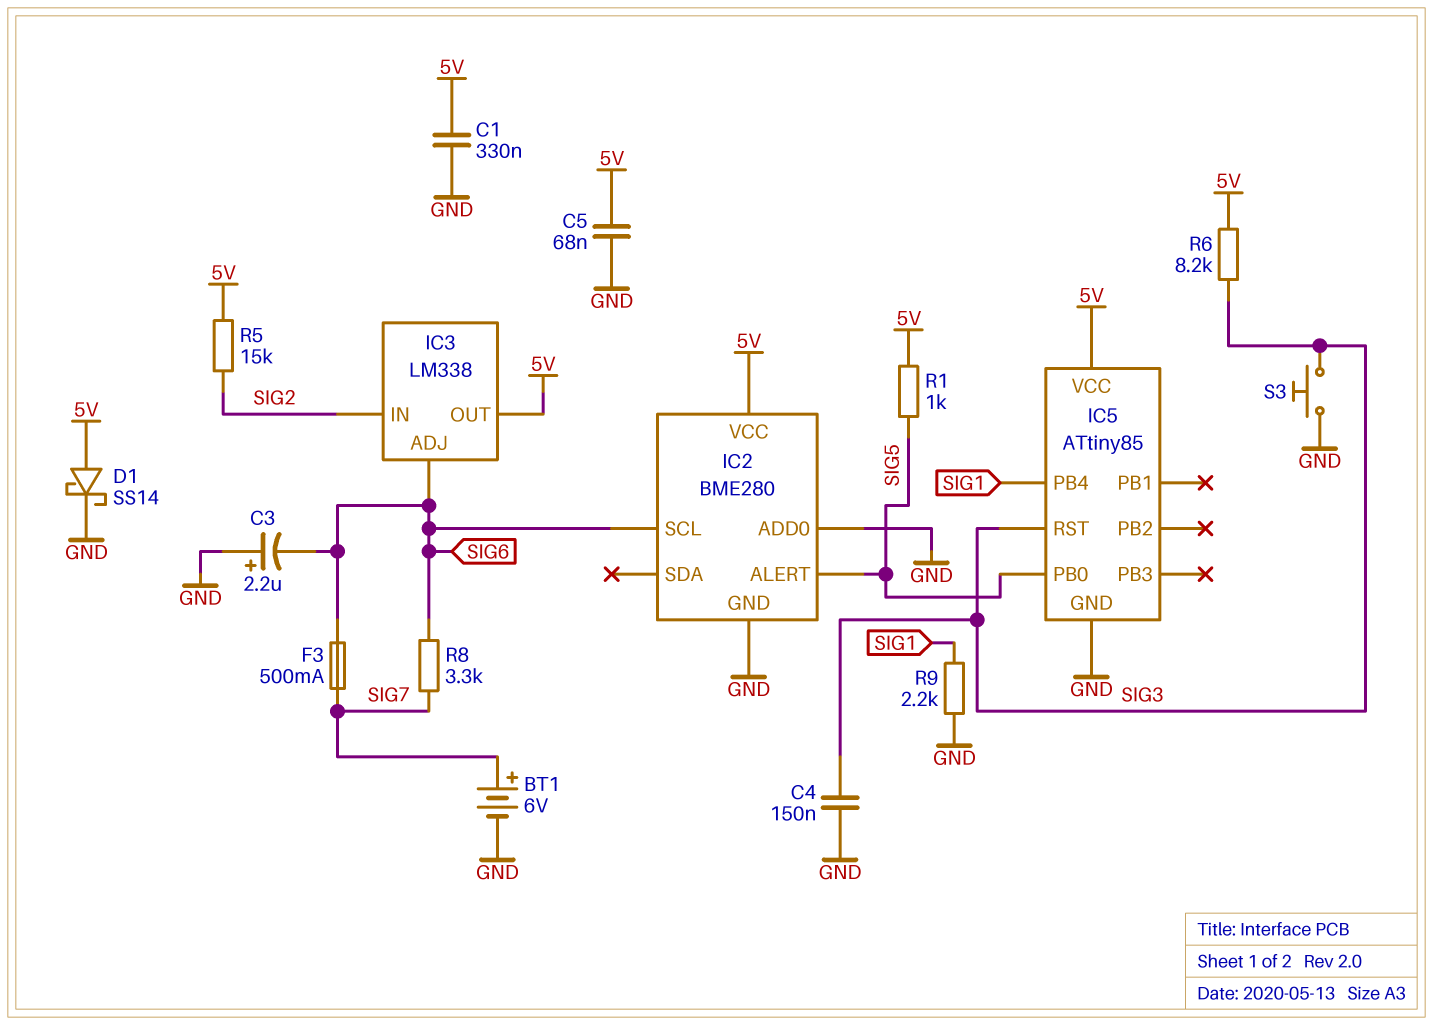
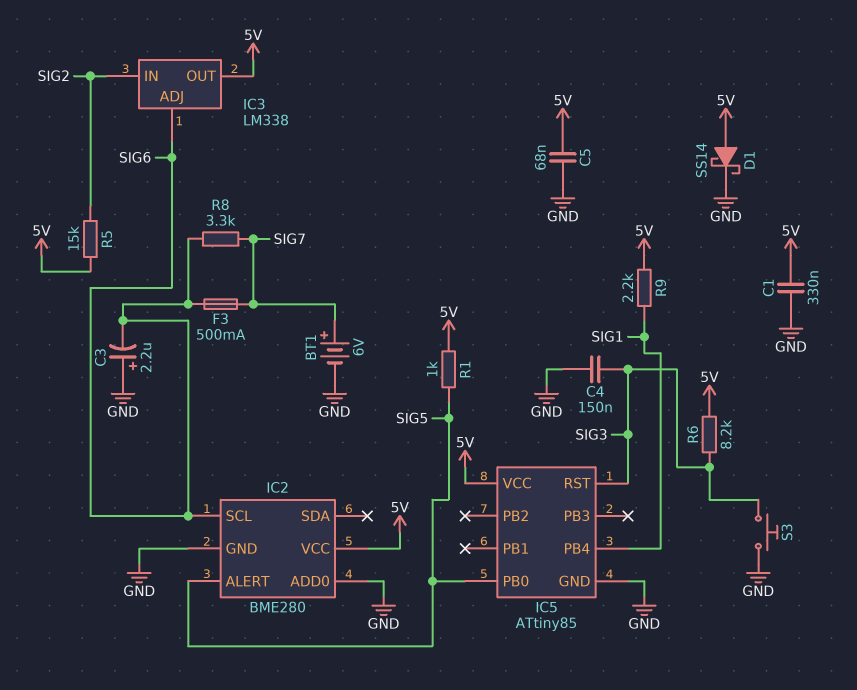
R9: 2.2k (GND, SIG1) -> 2.2k (5V, SIG1)

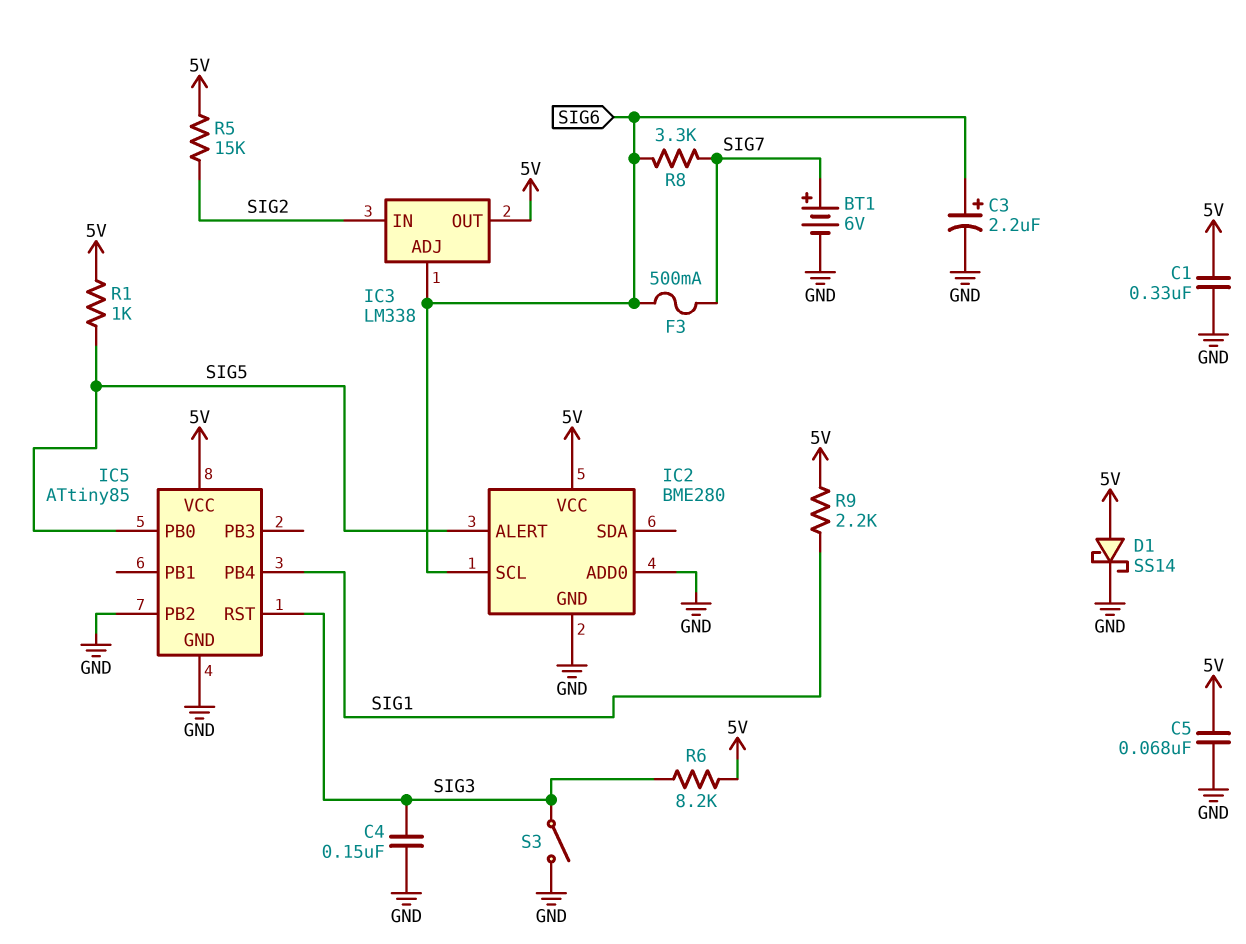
C3: 2.2uF (plus GND, minus SIG6) -> 2.2uF (plus SIG6, minus GND)
IC5 pin PB2: none -> GND
S3: button (GND, SIG3) -> switch (GND, SIG3)

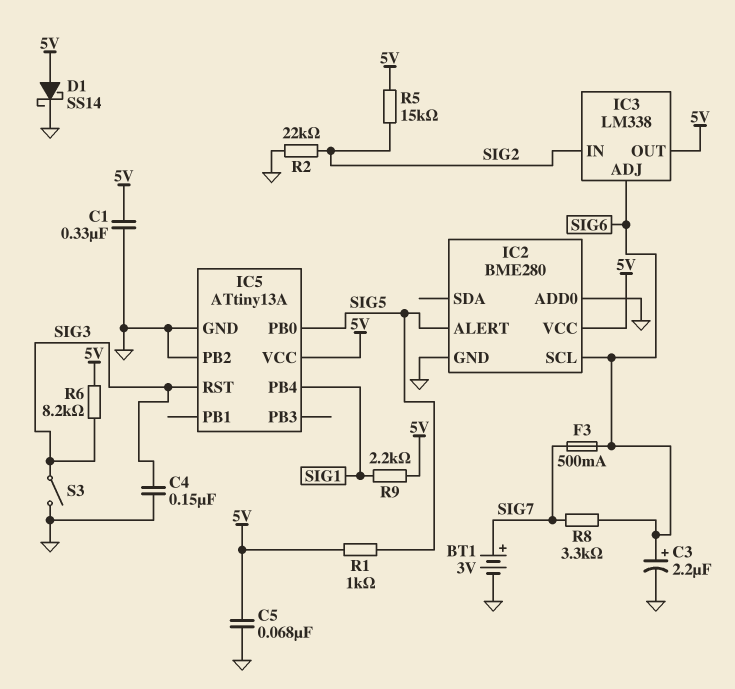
BT1: 6V (plus SIG7, minus GND) -> 3V (plus SIG7, minus GND)
IC5: ATtiny85 -> ATtiny13A
R2: none -> 22k (GND, SIG2)

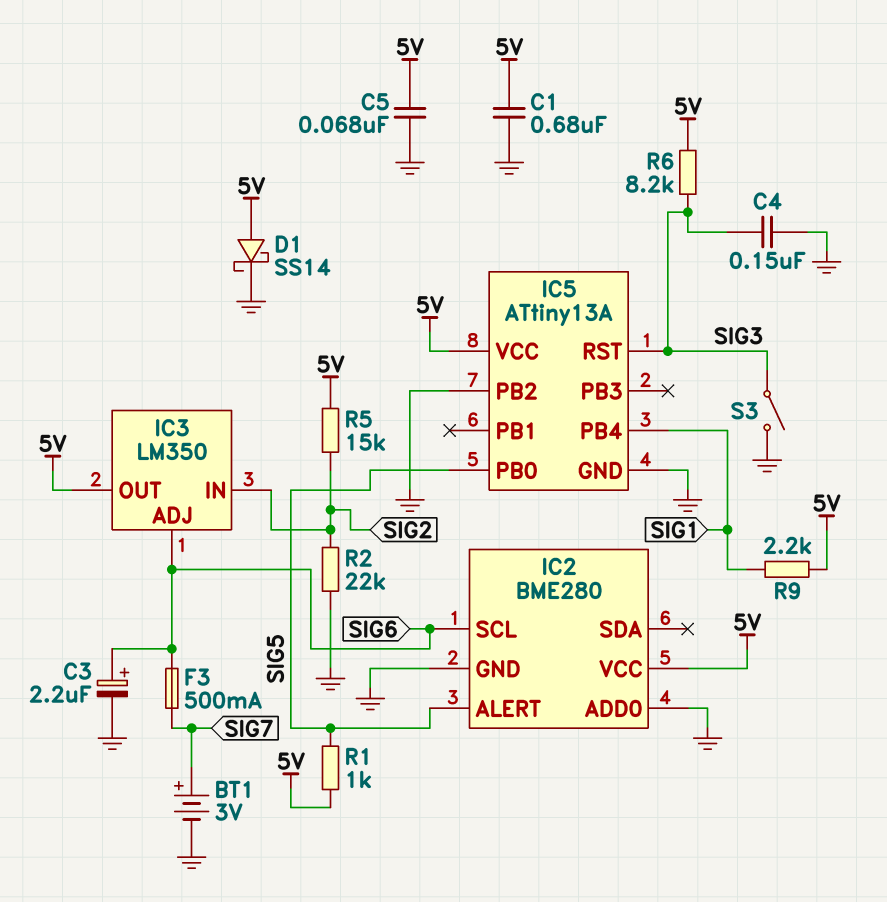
C1: 330nF (5V, GND) -> 680nF (5V, GND)
IC3: LM338 -> LM350
R8: 3.3k (SIG6, SIG7) -> none

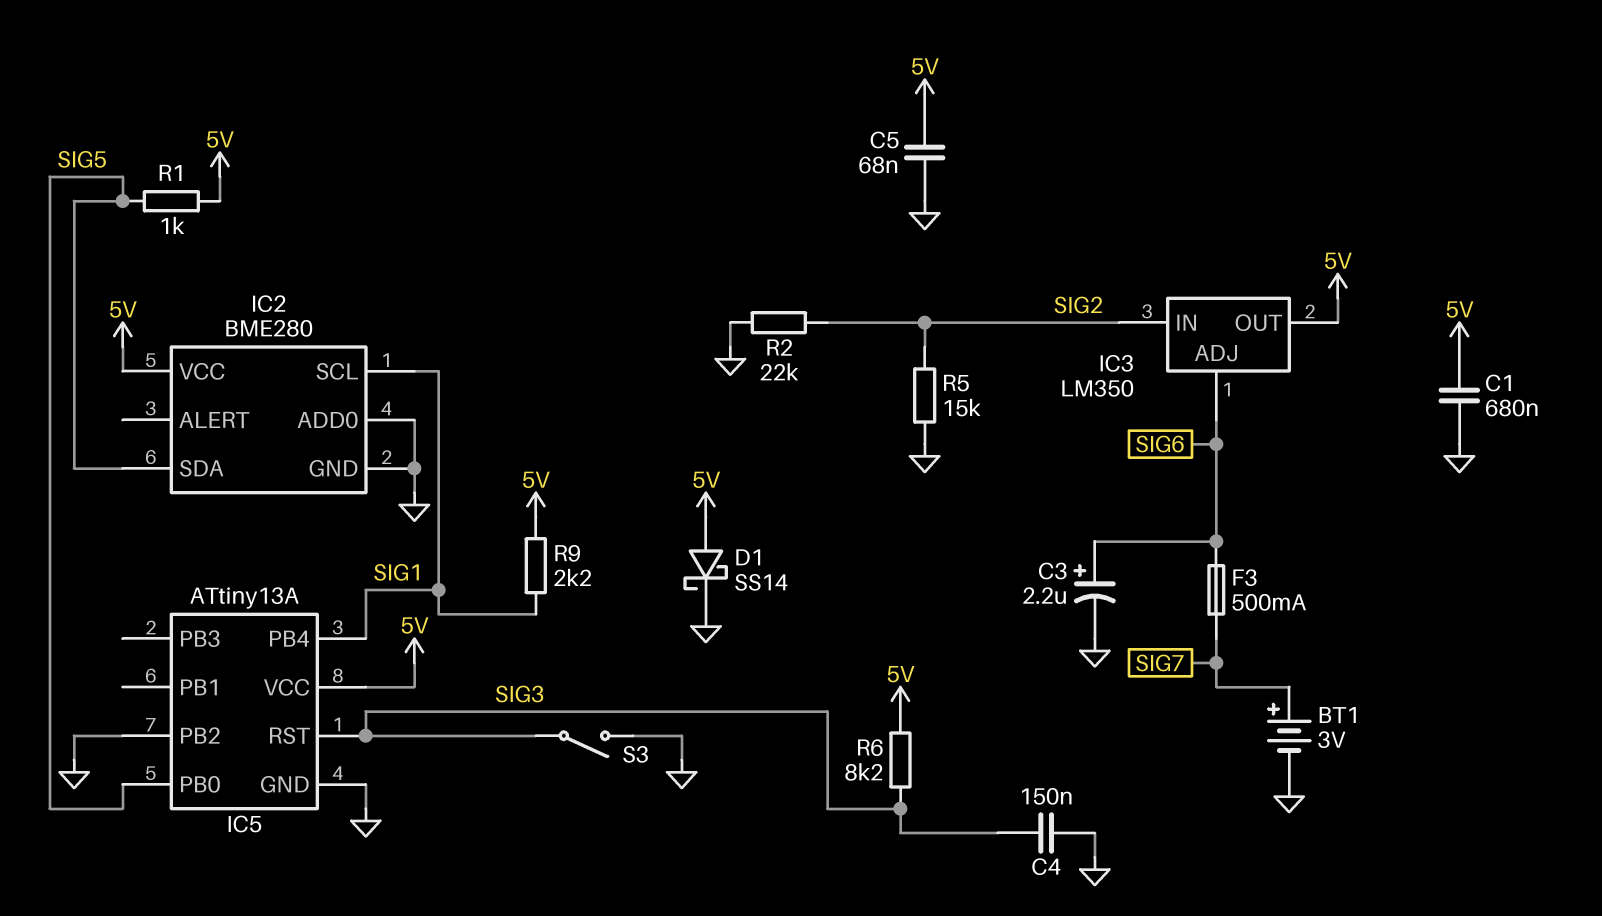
IC2 pin ALERT: SIG5 -> none
IC2 pin SCL: SIG6 -> SIG1
IC2 pin SDA: none -> SIG5
R5: 15k (5V, SIG2) -> 15k (GND, SIG2)

